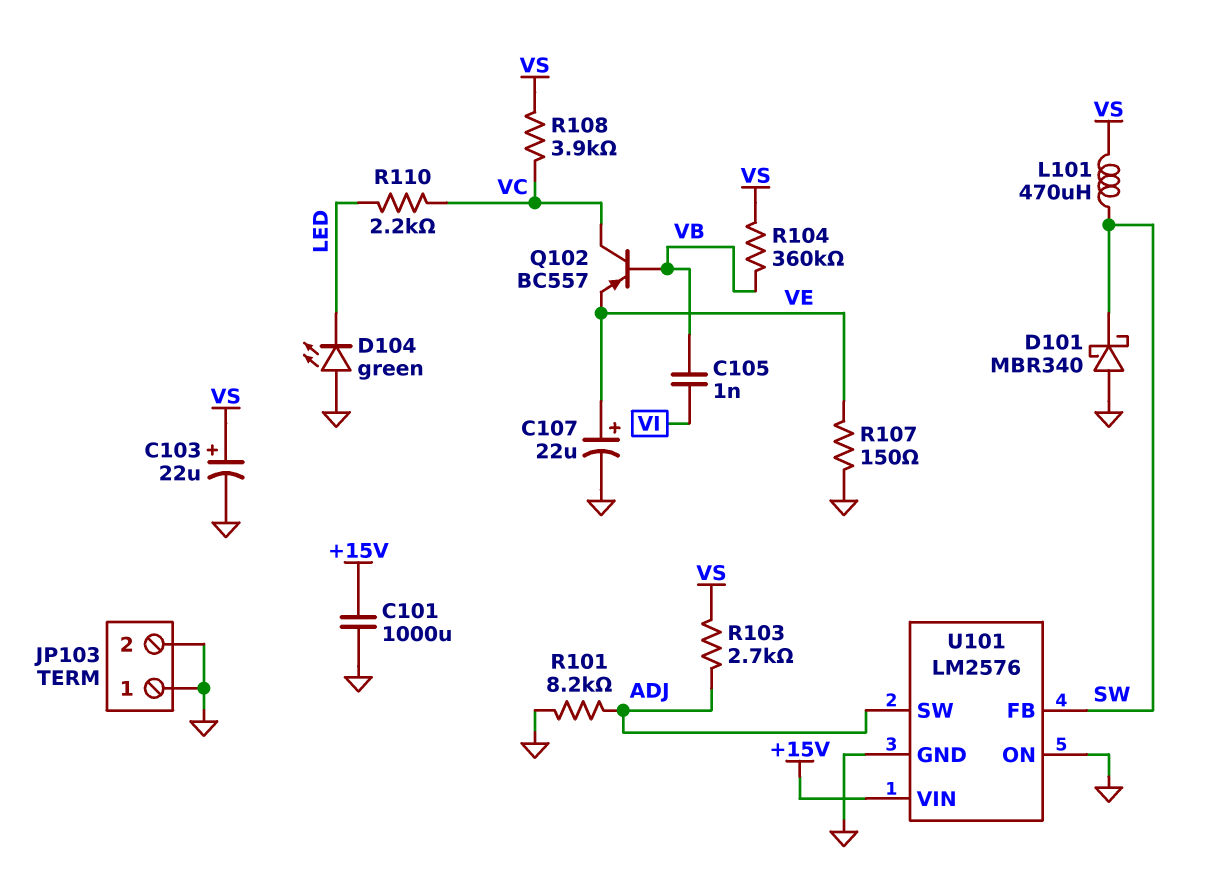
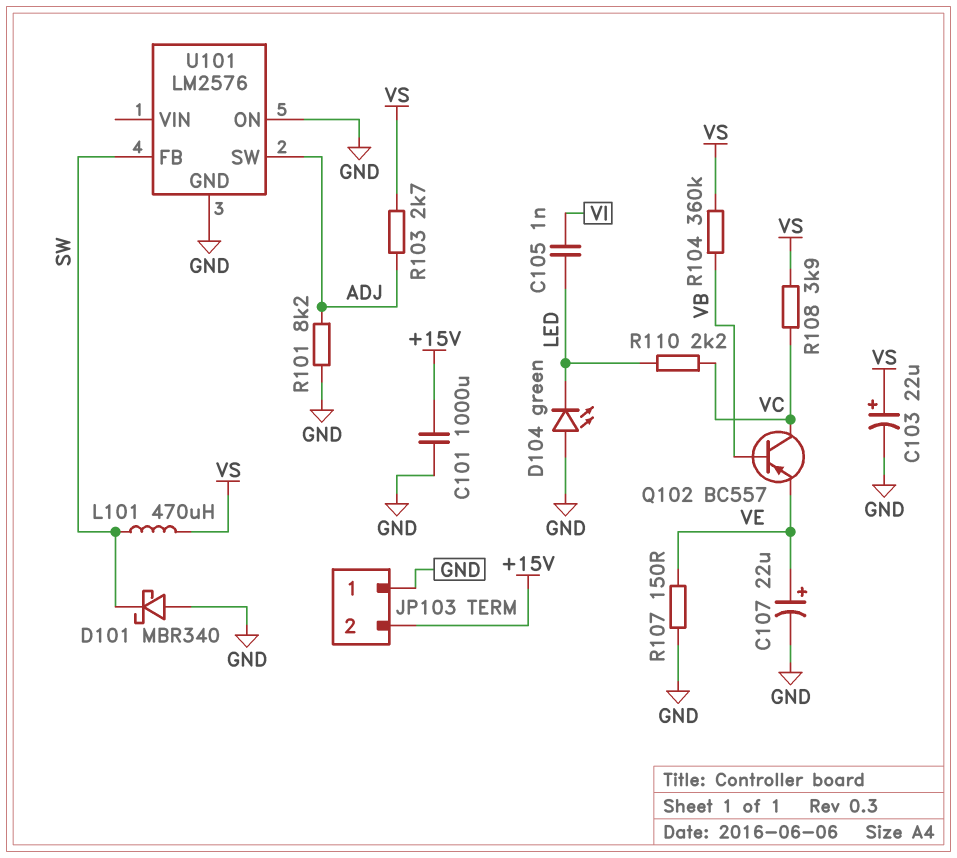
C105: 1nF (VB, VI) -> 1nF (LED, VI)
JP103 pin 2: GND -> +15V
U101 pin VIN: +15V -> none

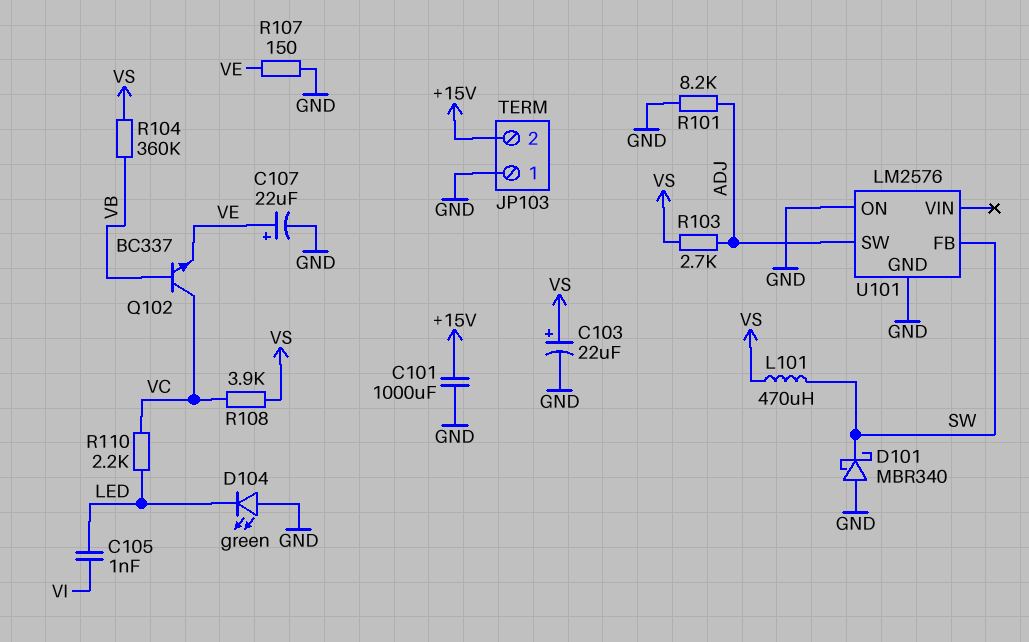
Q102: PNP BC557 (B VB, C VC, E VE) -> NPN BC337 (B VB, C VC, E VE)

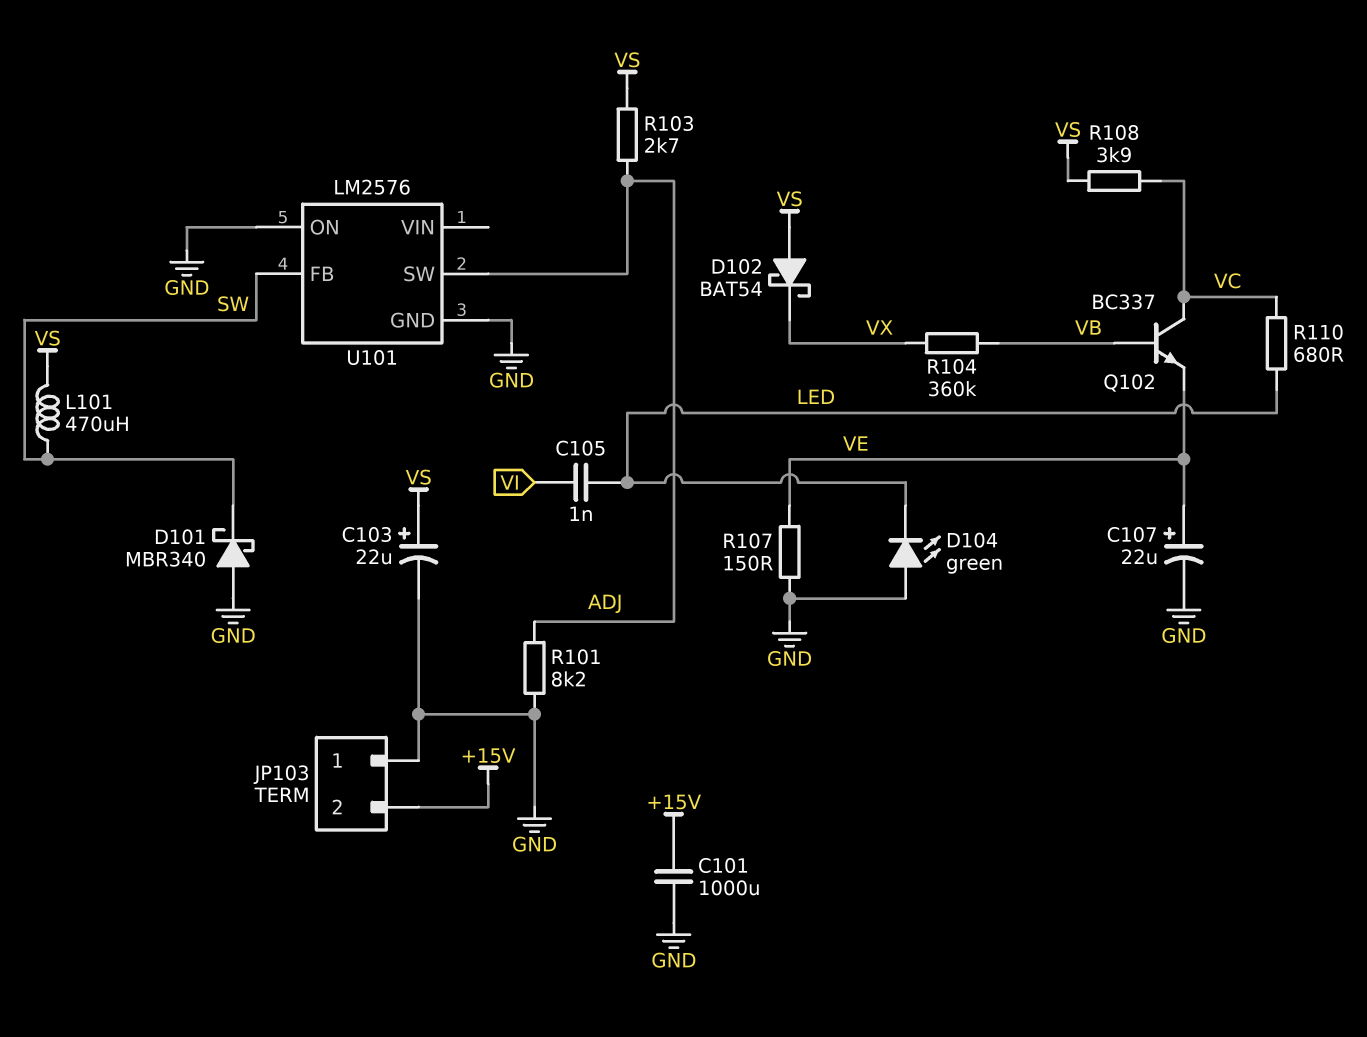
D102: none -> schottky BAT54 (A VS, K VX)
R104: 360k (VB, VS) -> 360k (VB, VX)
R110: 2.2k (LED, VC) -> 680 (LED, VC)

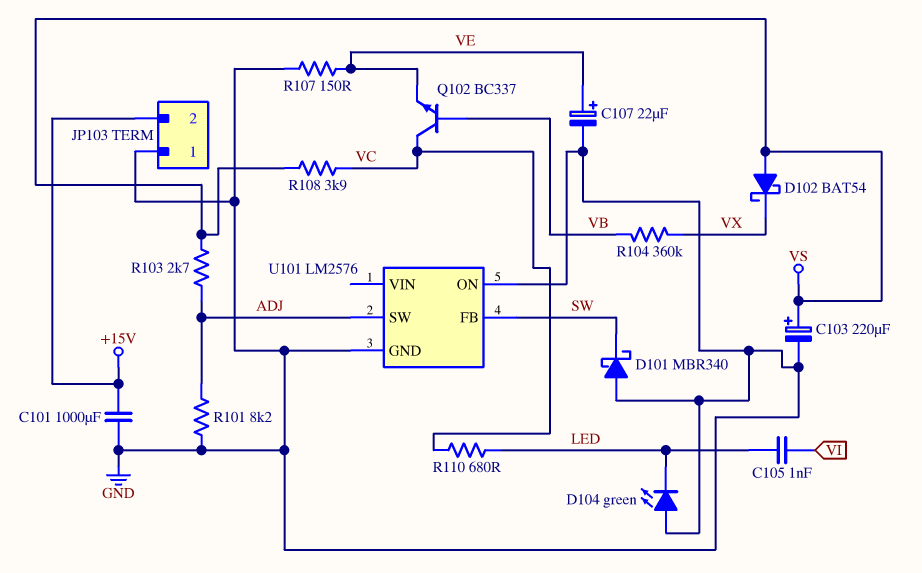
C103: 22uF (plus VS, minus GND) -> 220uF (plus VS, minus GND)
L101: 470uH (SW, VS) -> none

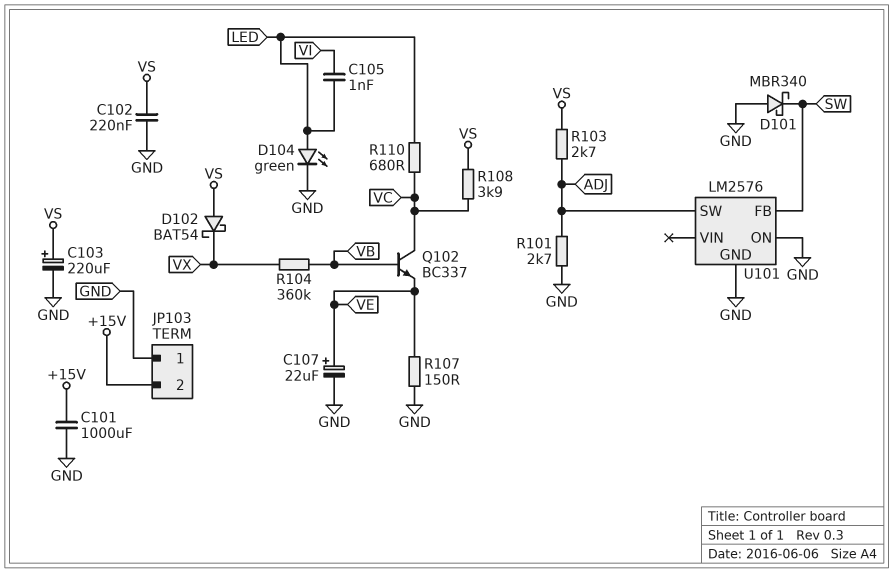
C102: none -> 220nF (GND, VS)
D104: LED green (A GND, K LED) -> LED green (A LED, K GND)
R101: 8.2k (ADJ, GND) -> 2.7k (ADJ, GND)

